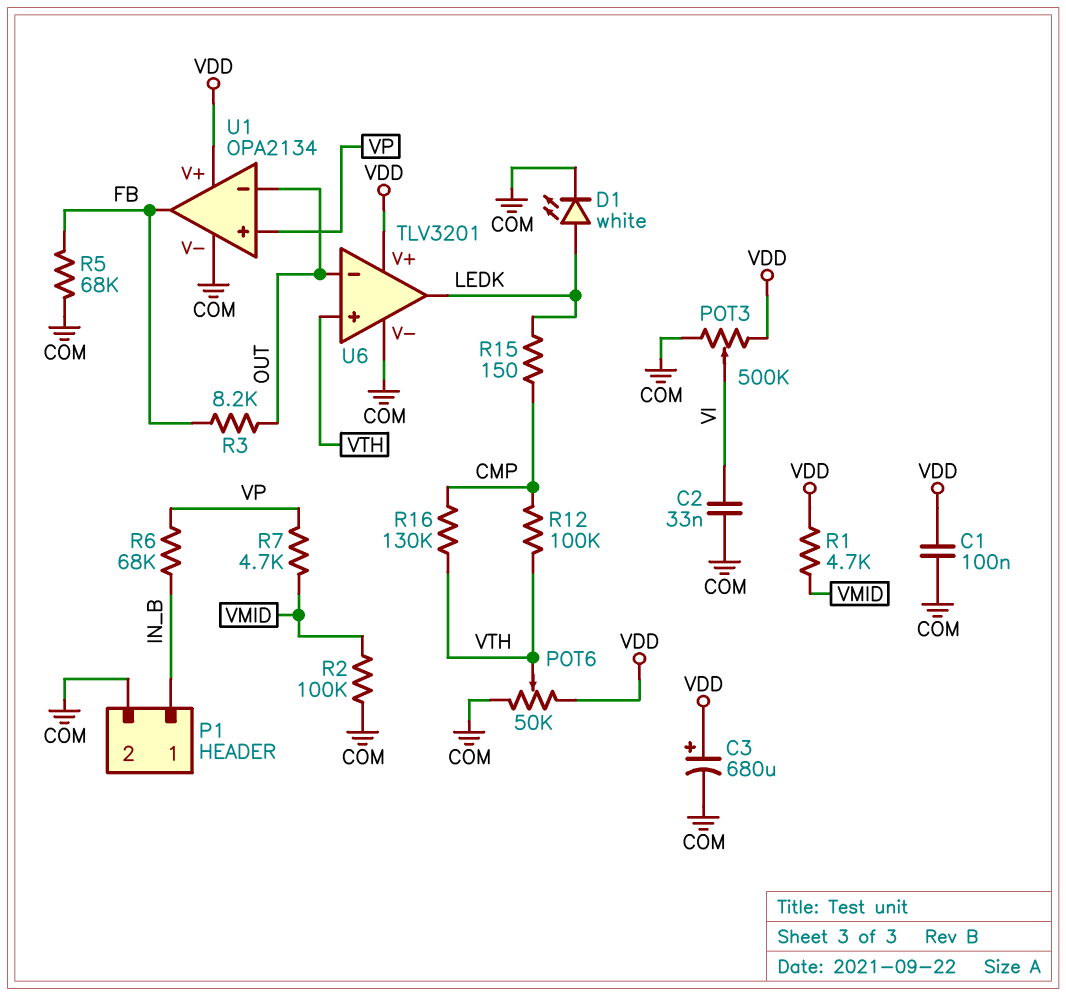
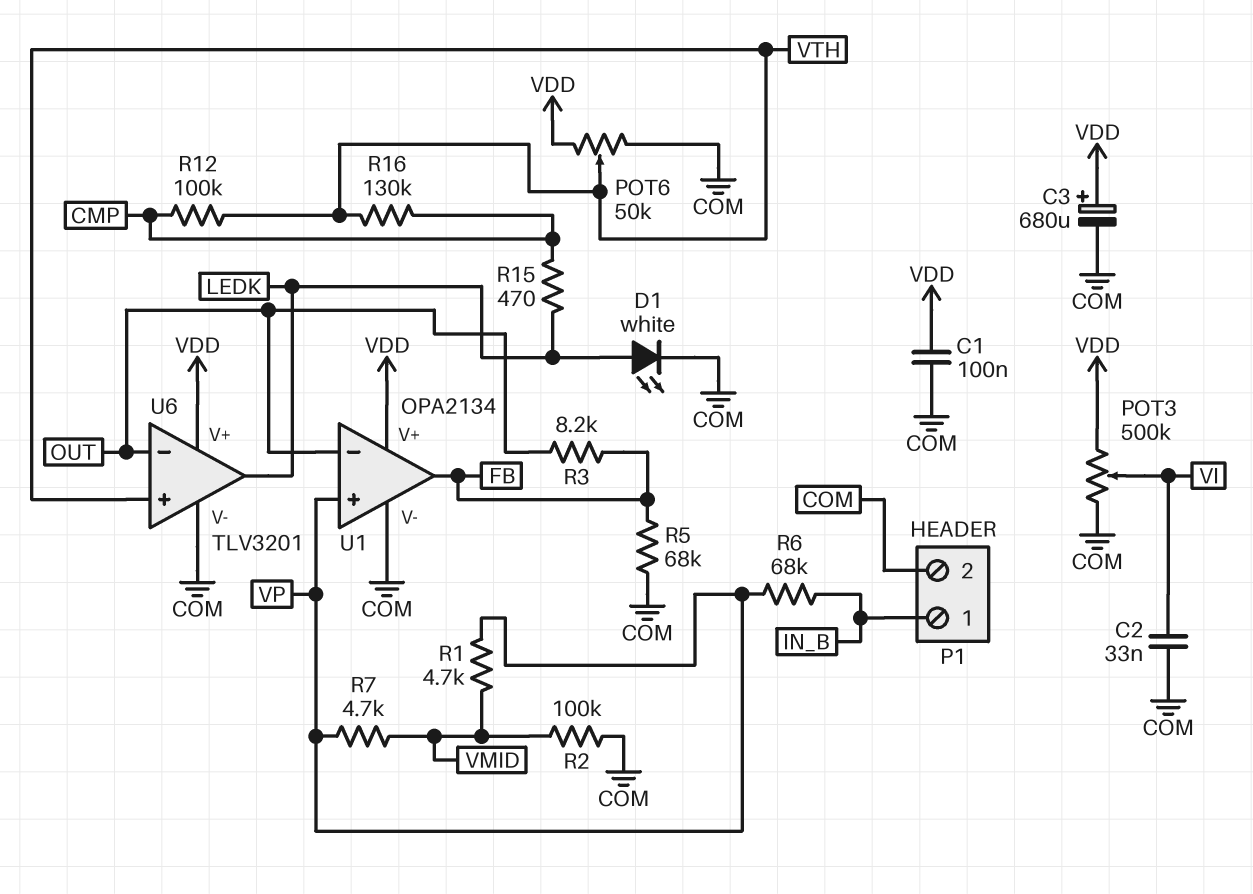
R1: 4.7k (VDD, VMID) -> 4.7k (VMID, VP)
R15: 150 (CMP, LEDK) -> 470 (CMP, LEDK)

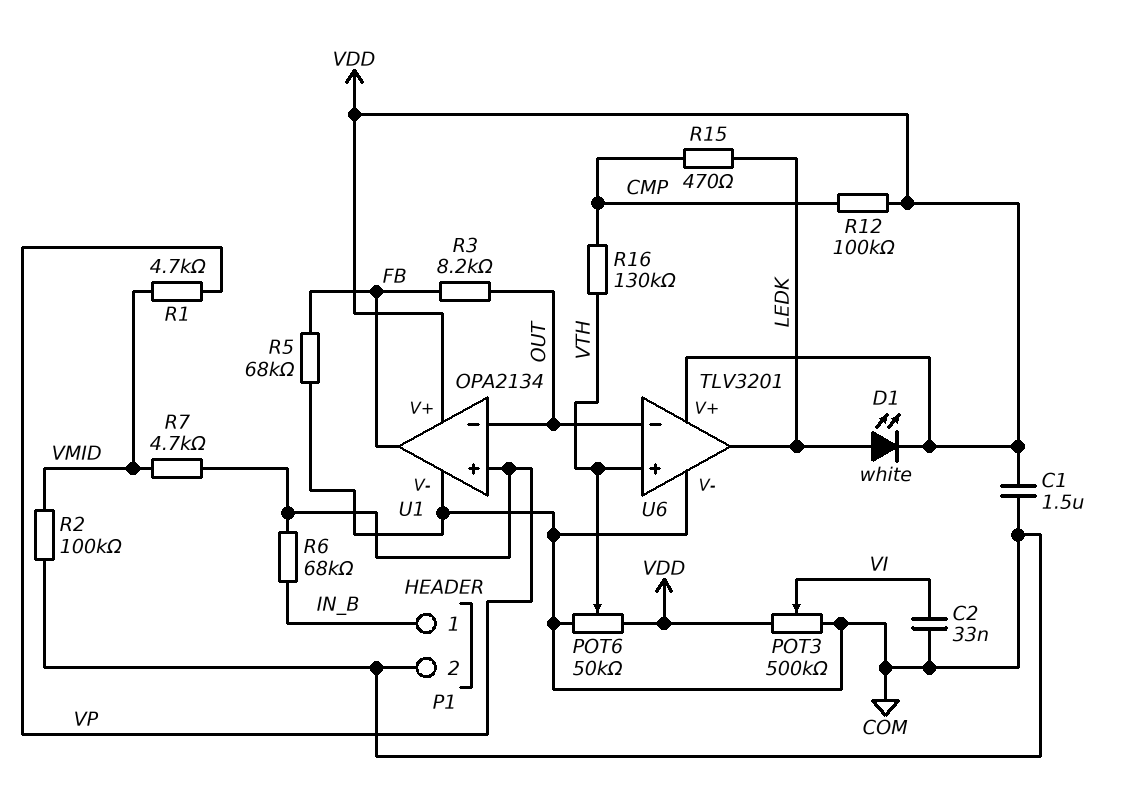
C1: 100nF (COM, VDD) -> 1.5uF (COM, VDD)
C3: 680uF (plus VDD, minus COM) -> none
D1: LED white (A LEDK, K COM) -> LED white (A LEDK, K VDD)
R12: 100k (CMP, VTH) -> 100k (CMP, VDD)

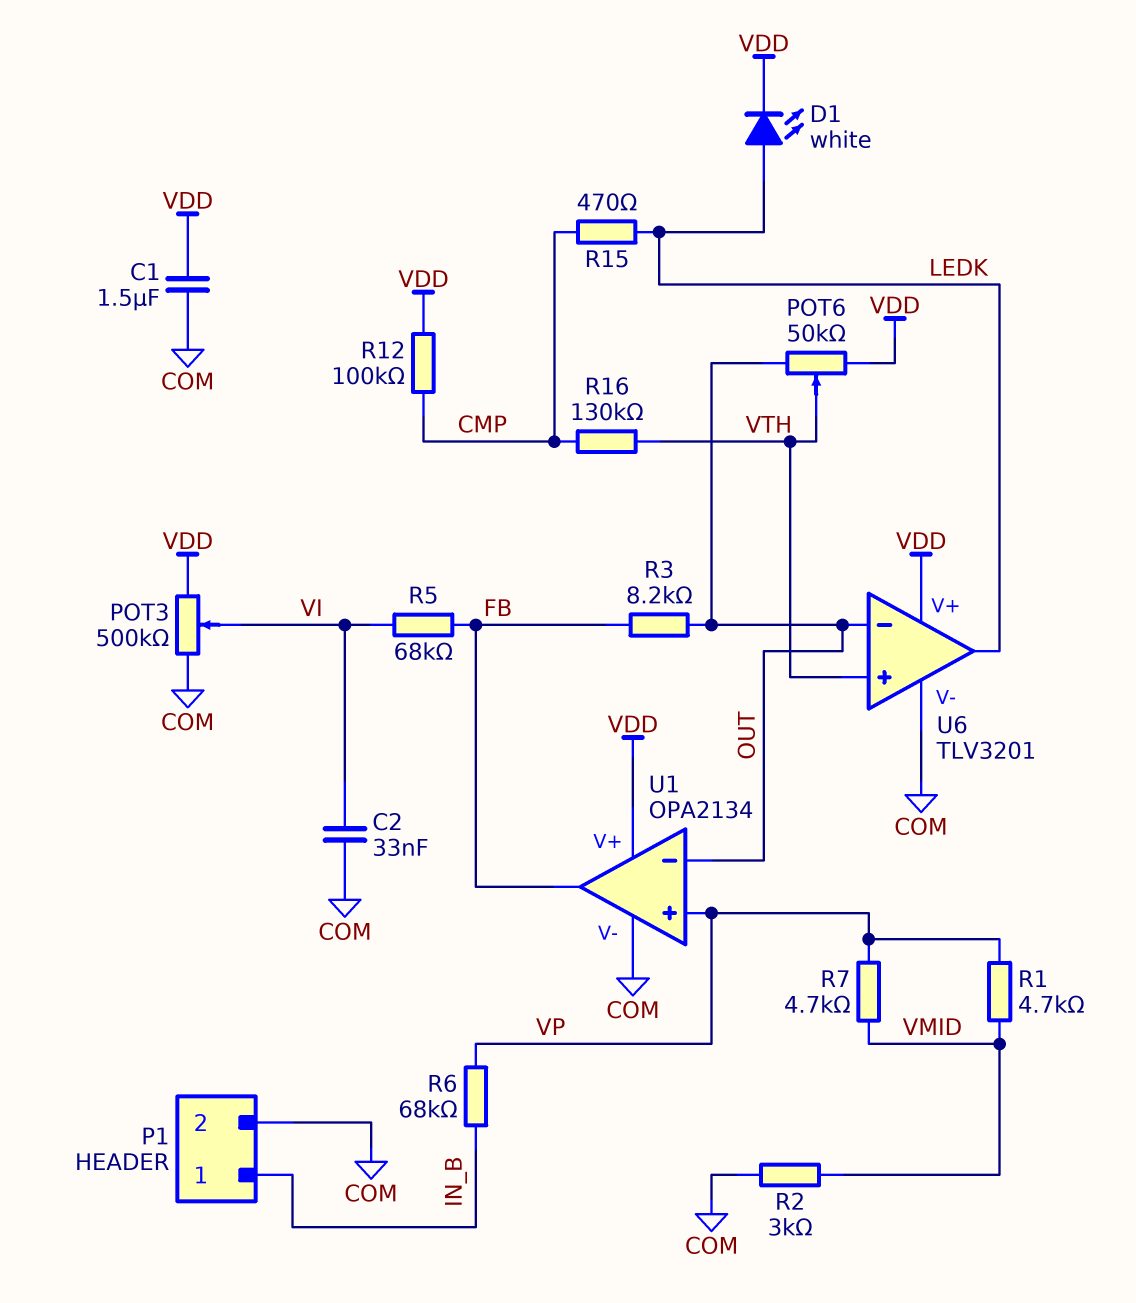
POT6: 50k (COM, VDD, wiper VTH) -> 50k (OUT, VDD, wiper VTH)
R2: 100k (COM, VMID) -> 3k (COM, VMID)
R5: 68k (COM, FB) -> 68k (FB, VI)

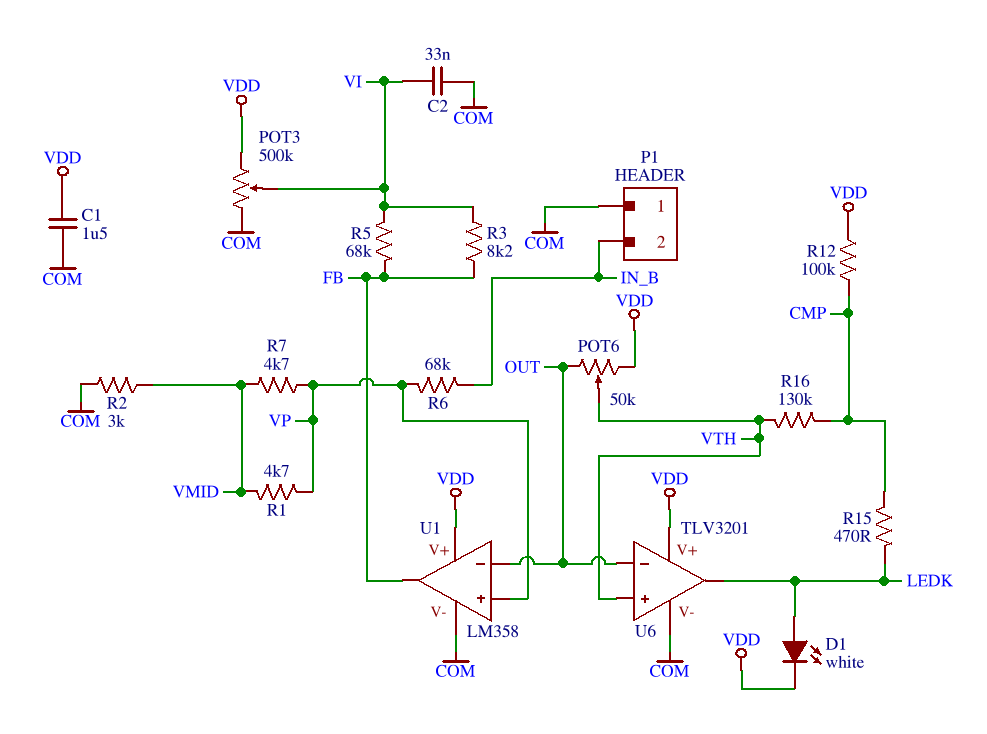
P1 pin 1: IN_B -> COM
P1 pin 2: COM -> IN_B
R3: 8.2k (FB, OUT) -> 8.2k (FB, VI)
U1: OPA2134 -> LM358

